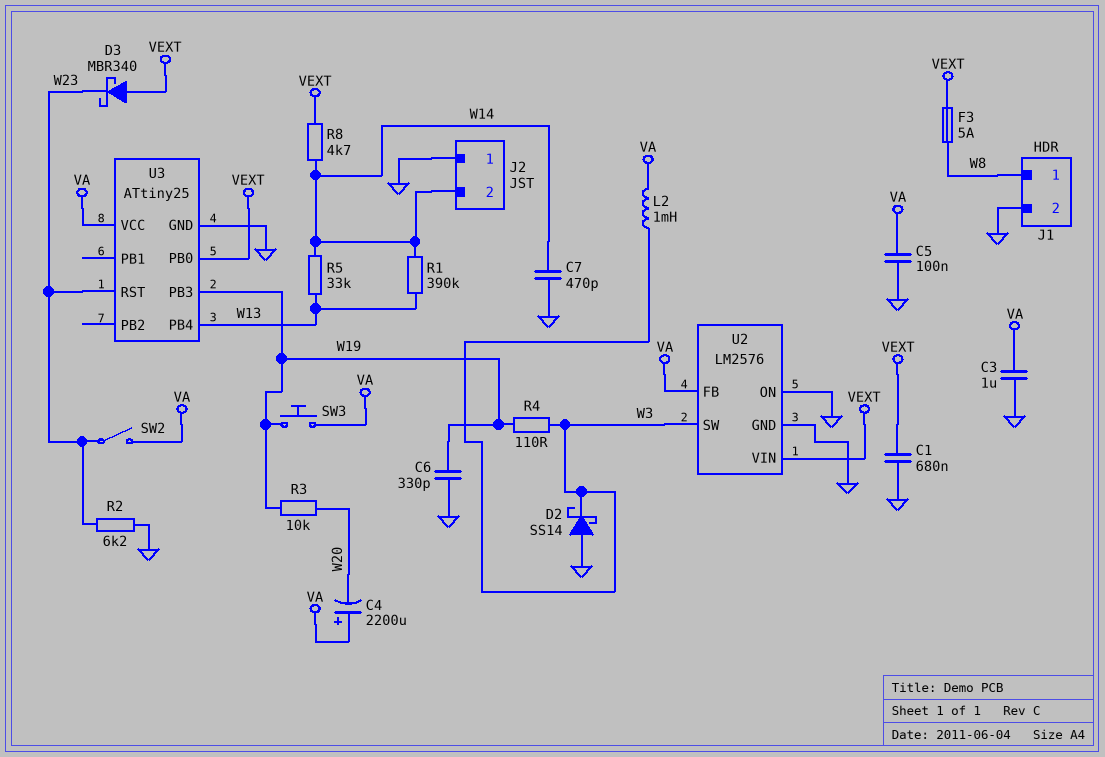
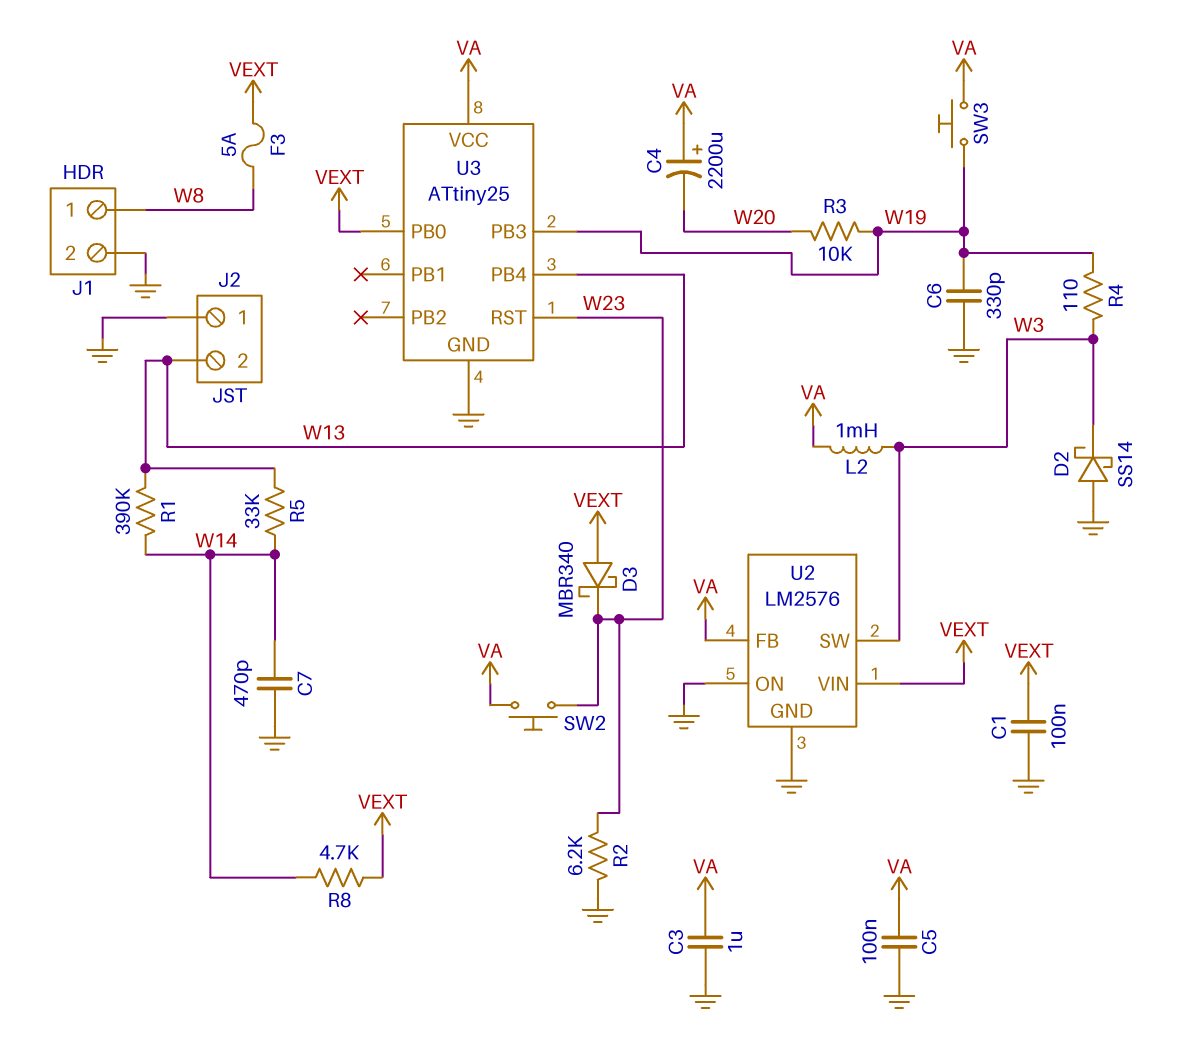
C1: 680nF (GND, VEXT) -> 100nF (GND, VEXT)
J2 pin 2: W14 -> W13
SW2: switch (VA, W23) -> button (VA, W23)

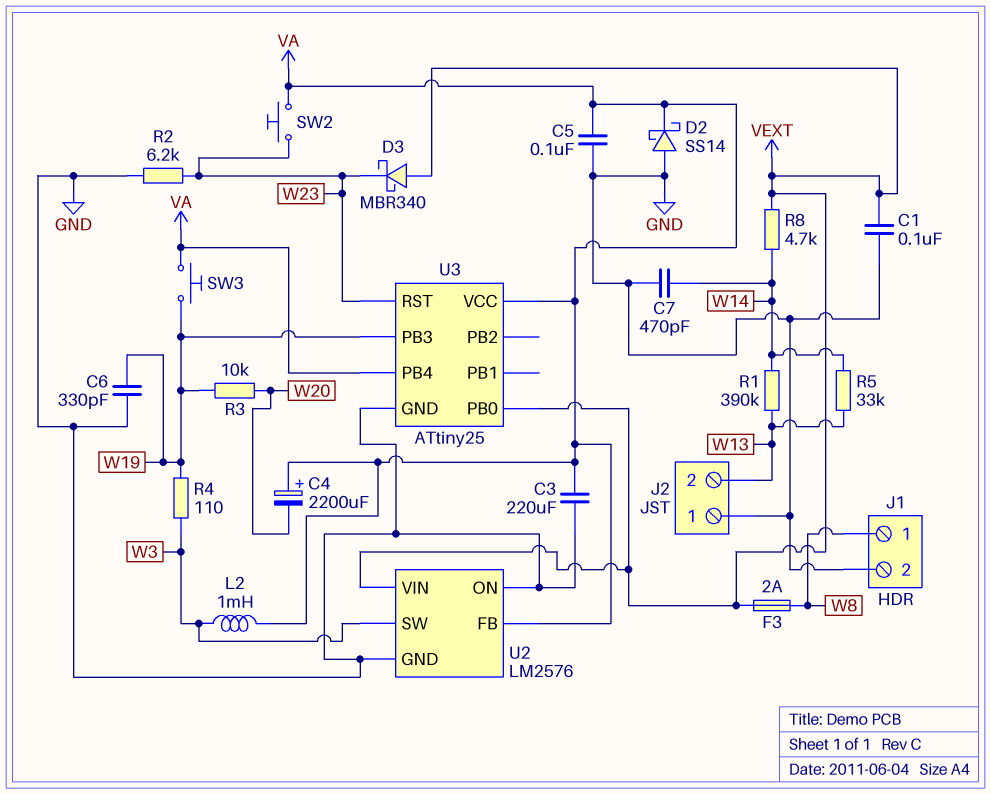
C3: 1uF (GND, VA) -> 220uF (GND, VA)
D2: schottky SS14 (A GND, K W3) -> schottky SS14 (A GND, K VA)
F3: 5A (VEXT, W8) -> 2A (VEXT, W8)
U3 pin PB4: W13 -> VA

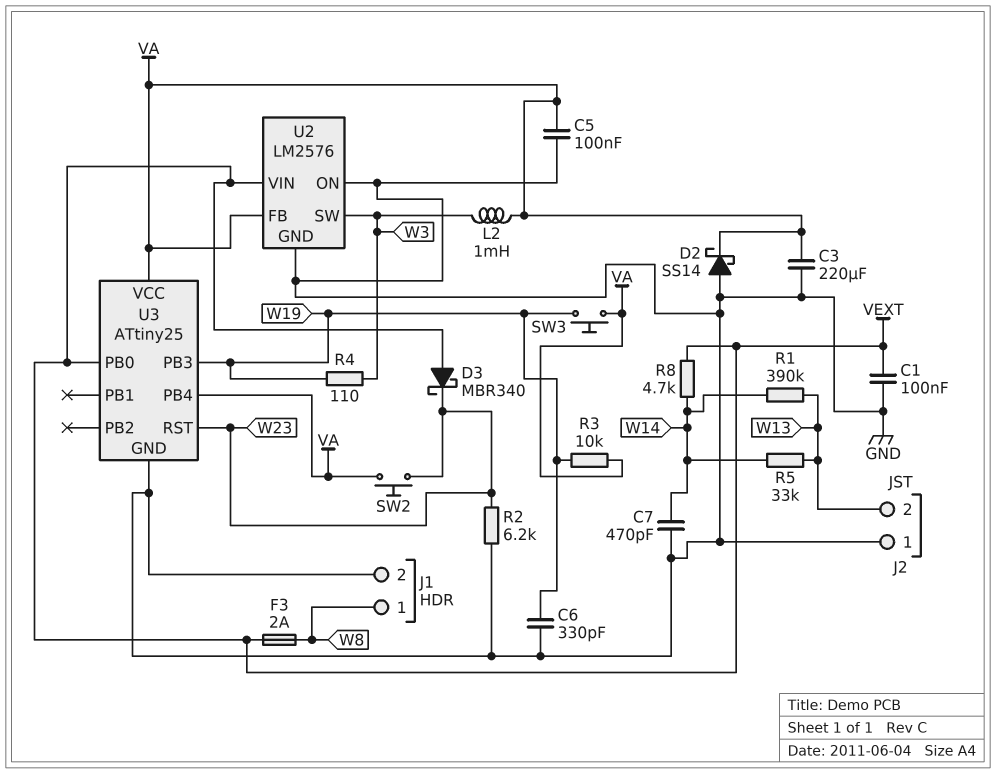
C4: 2200uF (plus VA, minus W20) -> none
R3: 10k (W19, W20) -> 10k (VA, W19)

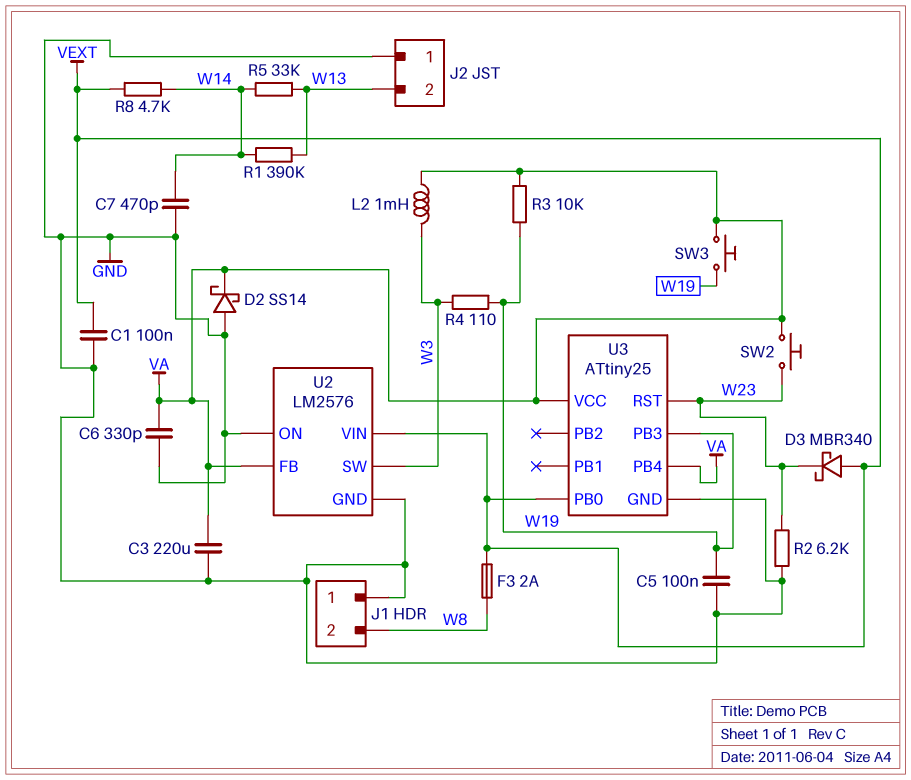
C5: 100nF (GND, VA) -> 100nF (GND, W19)
C6: 330pF (GND, W19) -> 330pF (GND, VA)
J1 pin 1: W8 -> GND
J1 pin 2: GND -> W8

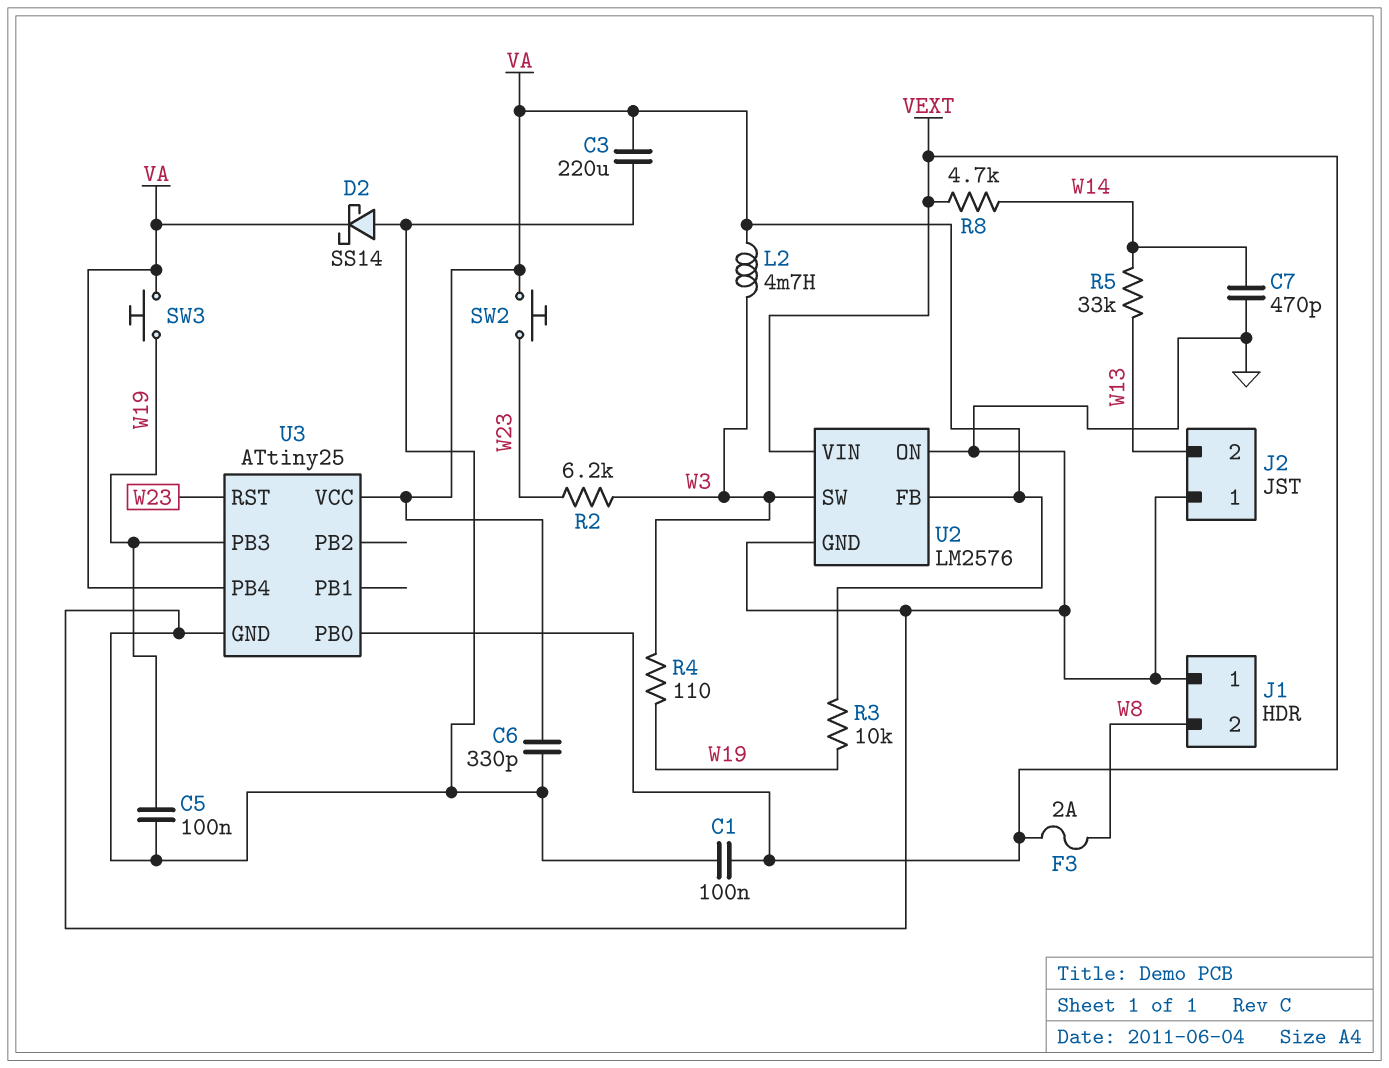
D3: schottky MBR340 (A VEXT, K W23) -> none
L2: 1mH (VA, W3) -> 4.7mH (VA, W3)
R1: 390k (W13, W14) -> none
R2: 6.2k (GND, W23) -> 6.2k (W3, W23)

